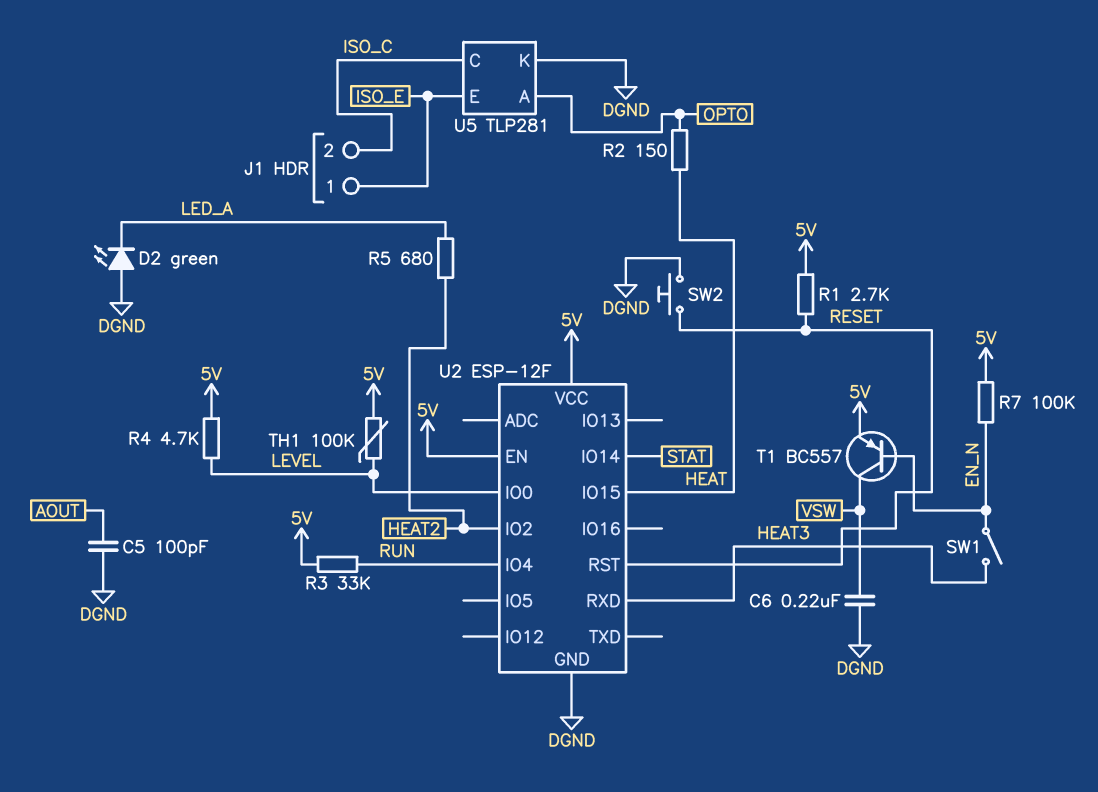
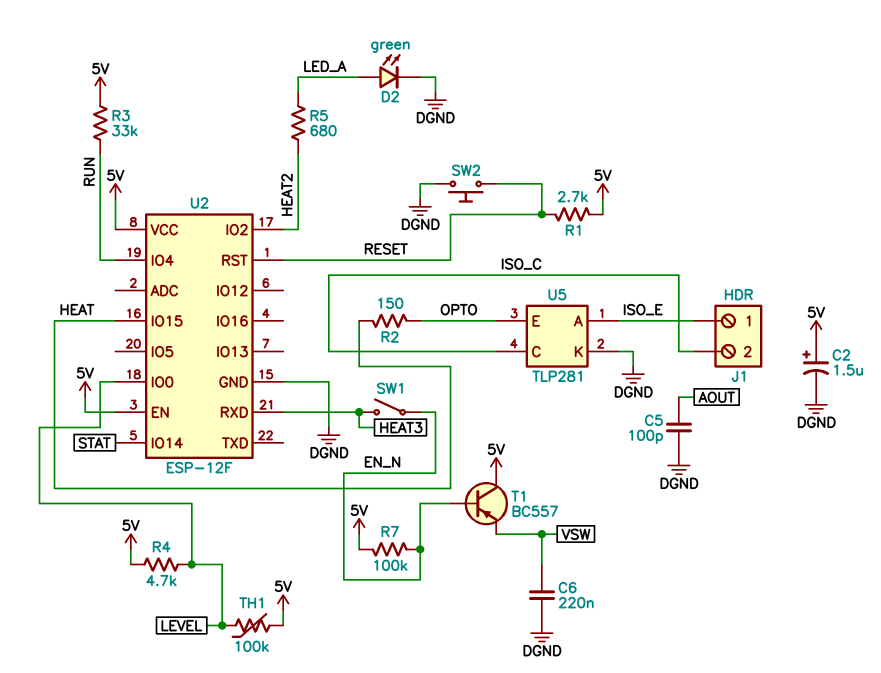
C2: none -> 1.5uF (plus 5V, minus DGND)
D2: LED green (A DGND, K LED_A) -> LED green (A LED_A, K DGND)
T1: PNP BC557 (B EN_N, C VSW, E 5V) -> PNP BC557 (B EN_N, C 5V, E VSW)
U5 pin A: OPTO -> ISO_E
U5 pin E: ISO_E -> OPTO

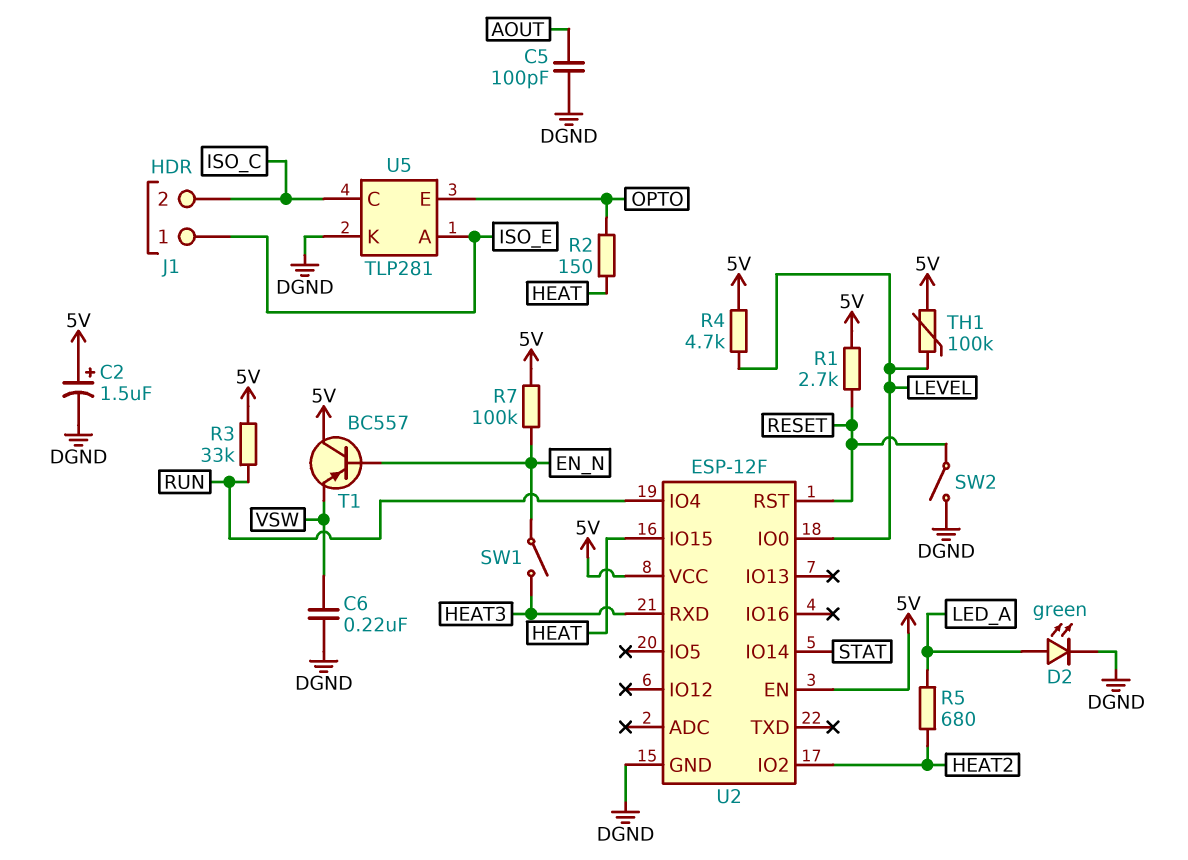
SW2: button (DGND, RESET) -> switch (DGND, RESET)

